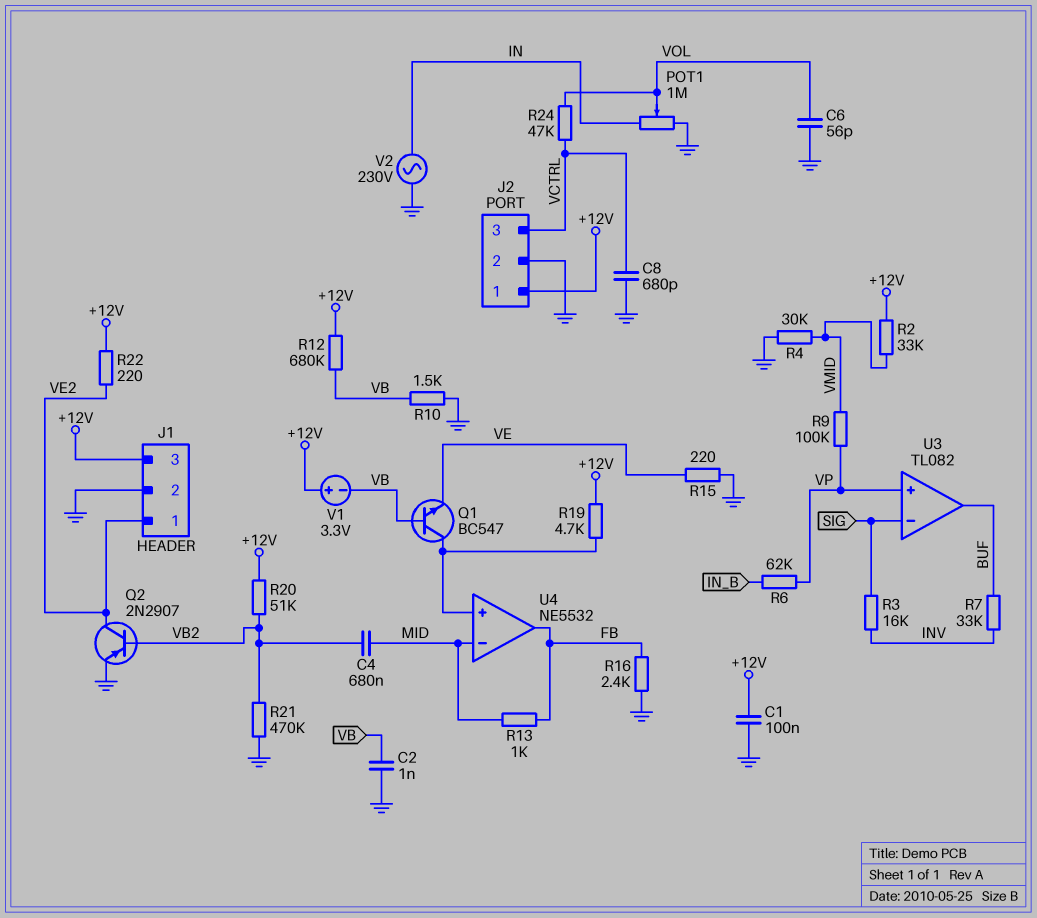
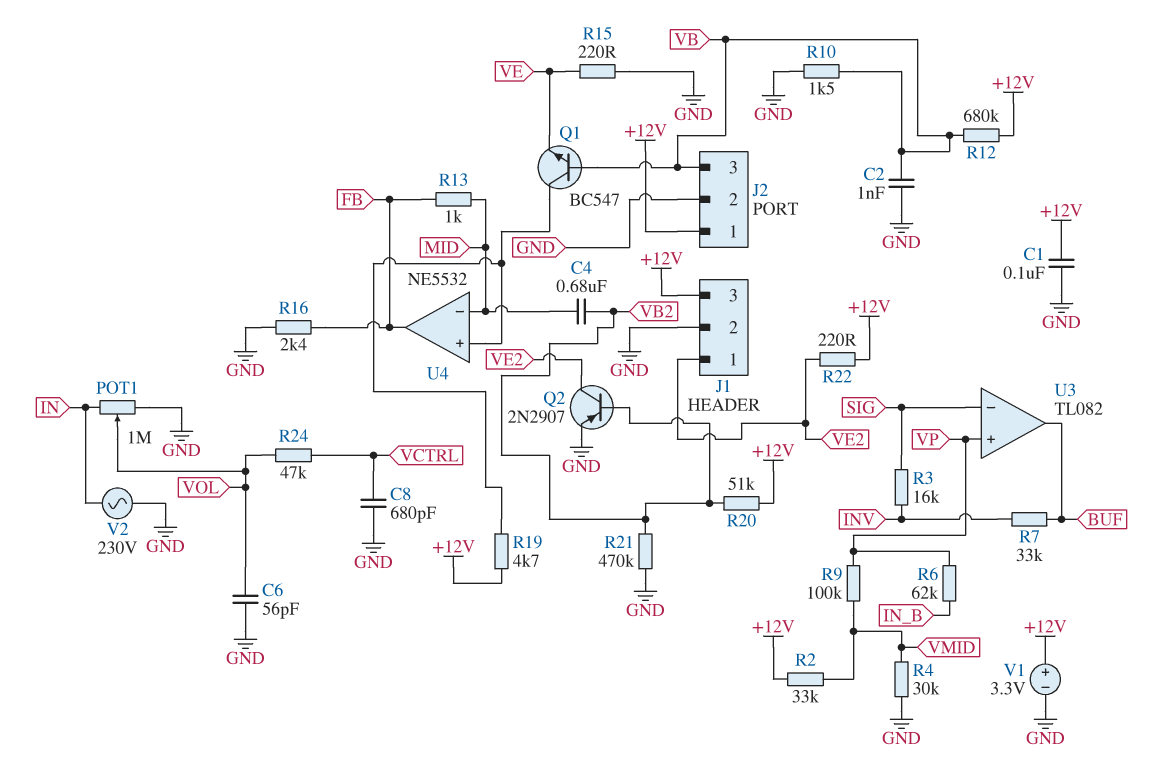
J2 pin 3: VCTRL -> VB
V1: 3.3V (plus +12V, minus VB) -> 3.3V (plus +12V, minus GND)

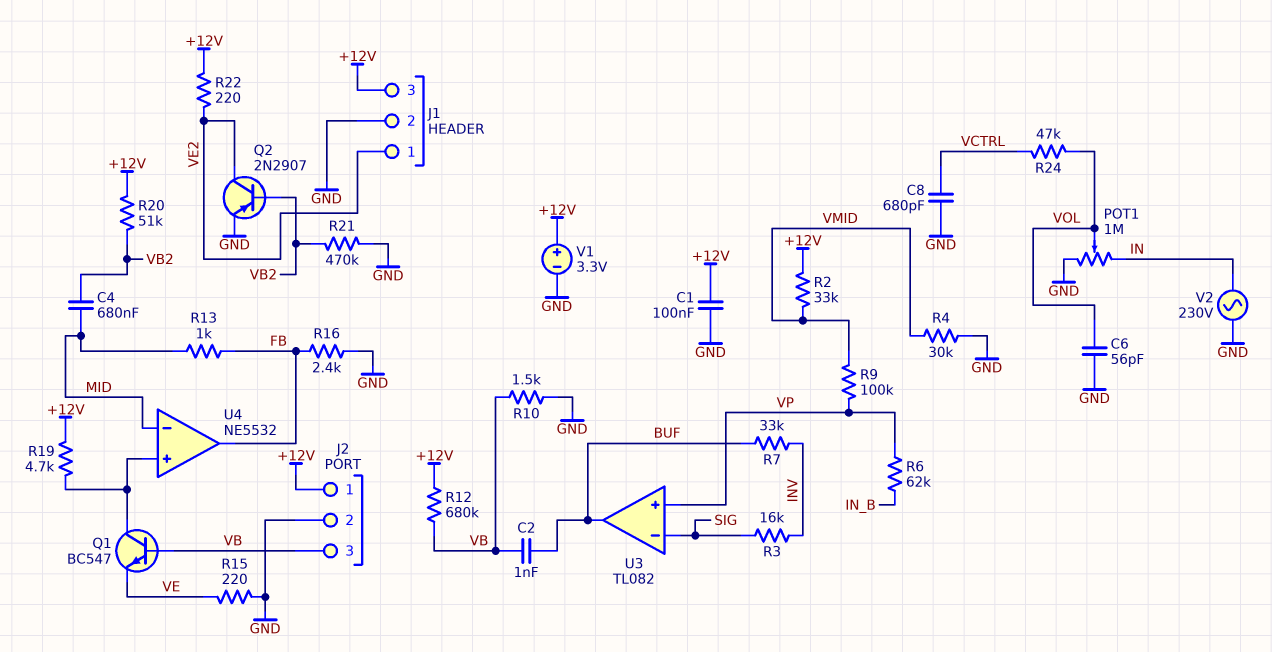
C2: 1nF (GND, VB) -> 1nF (BUF, VB)

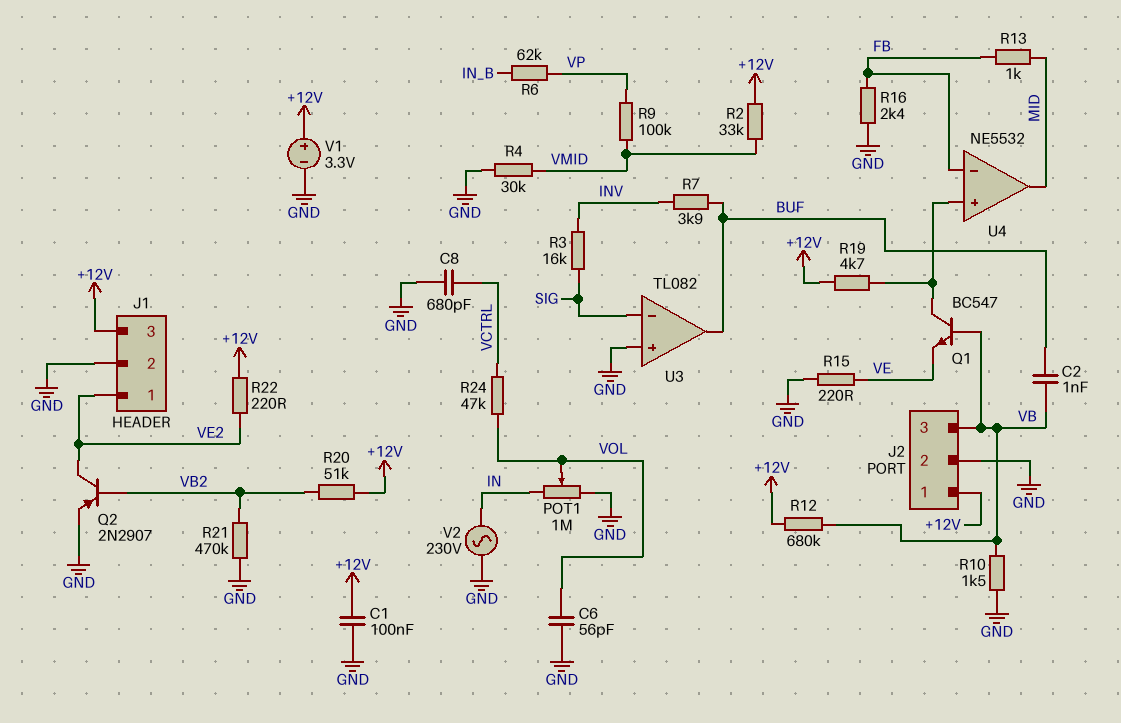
C4: 680nF (MID, VB2) -> none
R7: 33k (BUF, INV) -> 3.9k (BUF, INV)
U3 pin in+: VP -> GND
U4 pin in-: MID -> FB
U4 pin out: FB -> MID

